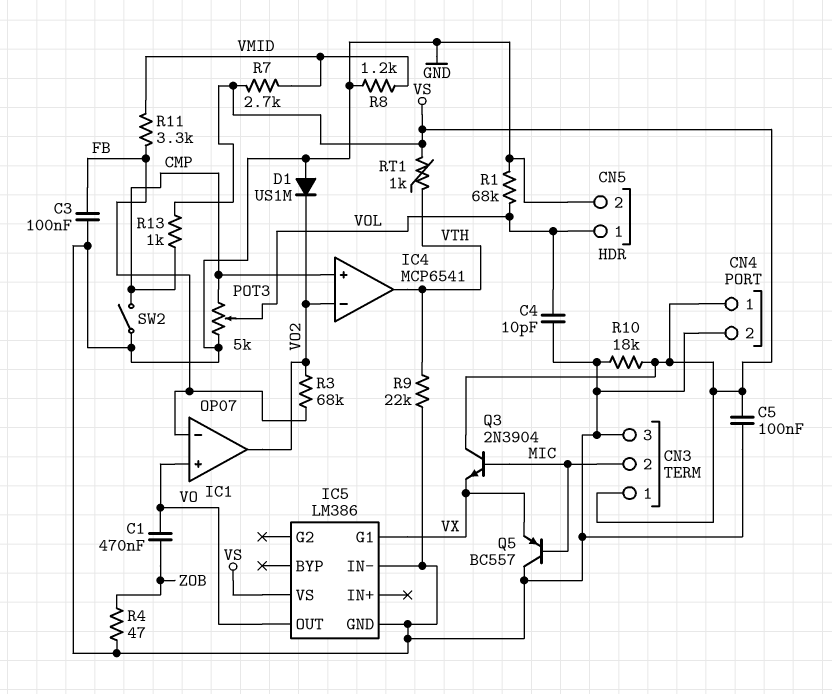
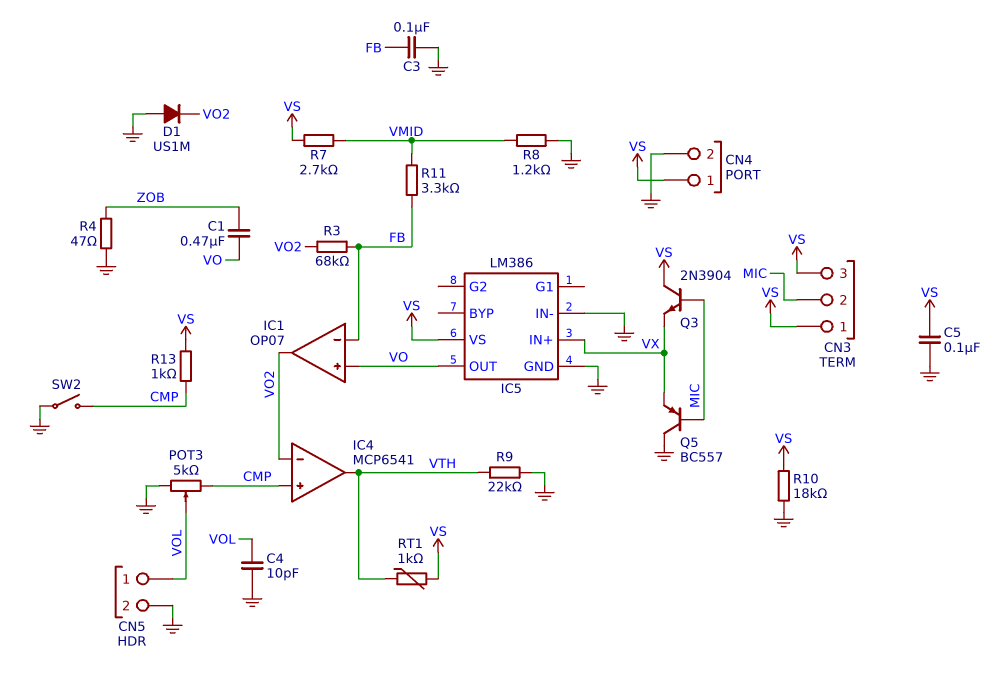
CN3 pin 3: GND -> VS
IC5 pin G1: VX -> none
IC5 pin IN+: none -> VX
R1: 68k (GND, VOL) -> none

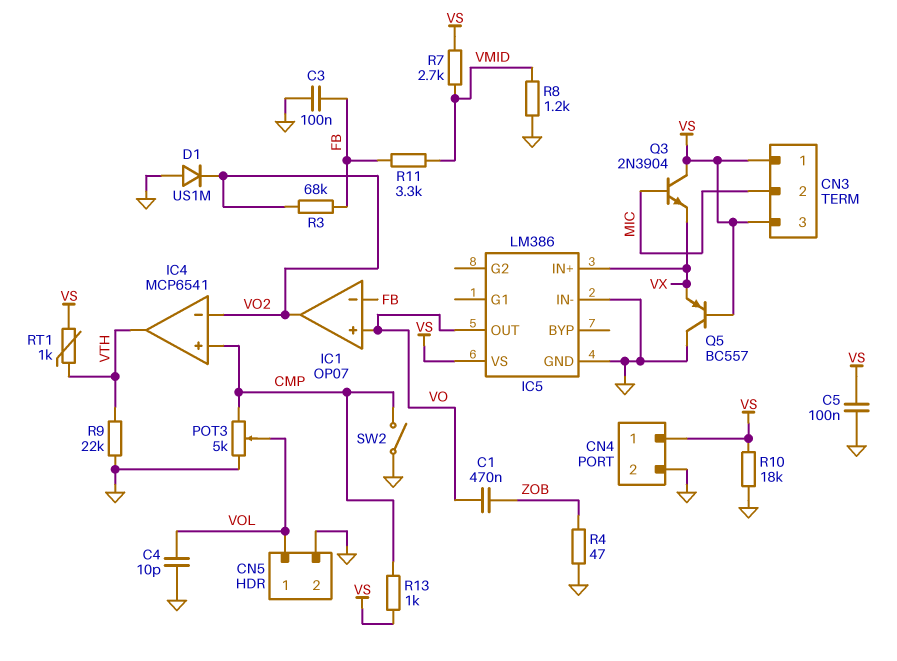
Q5: PNP BC557 (B MIC, C GND, E VX) -> PNP BC557 (B VS, C GND, E VX)

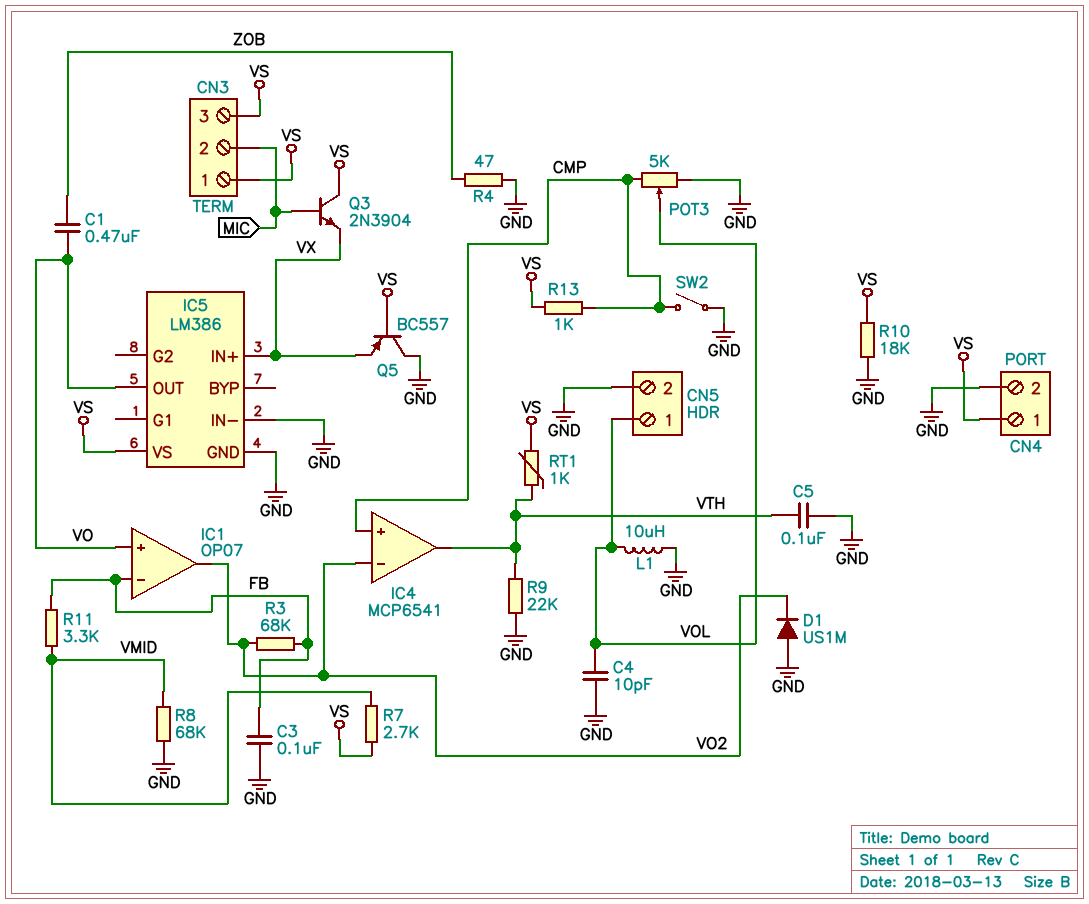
C5: 100nF (GND, VS) -> 100nF (GND, VTH)
L1: none -> 10uH (GND, VOL)
R8: 1.2k (GND, VMID) -> 68k (GND, VMID)

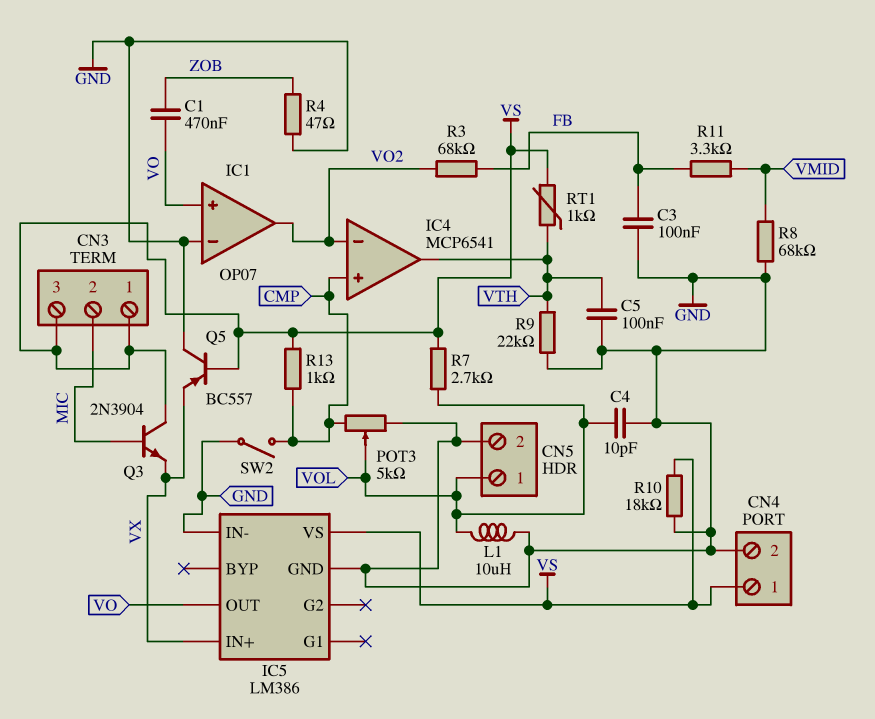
D1: diode US1M (A GND, K VO2) -> none
IC1 pin in-: FB -> GND
R7: 2.7k (VMID, VS) -> 2.7k (VOL, VS)

